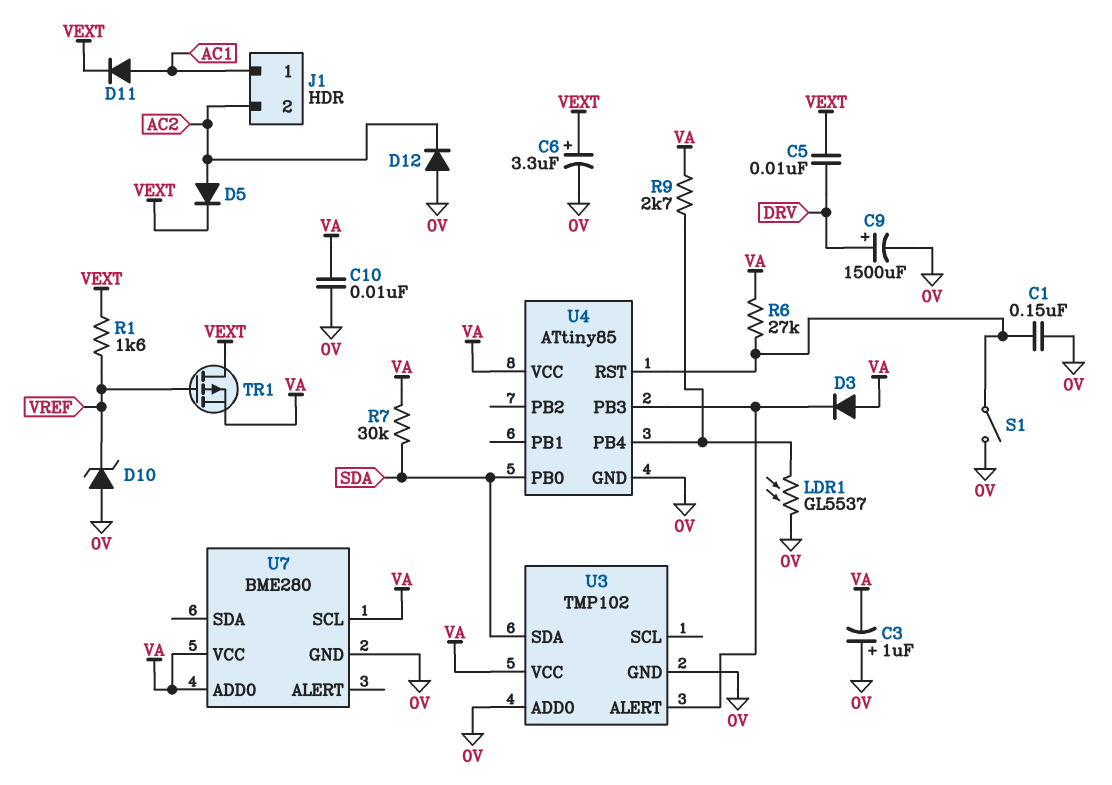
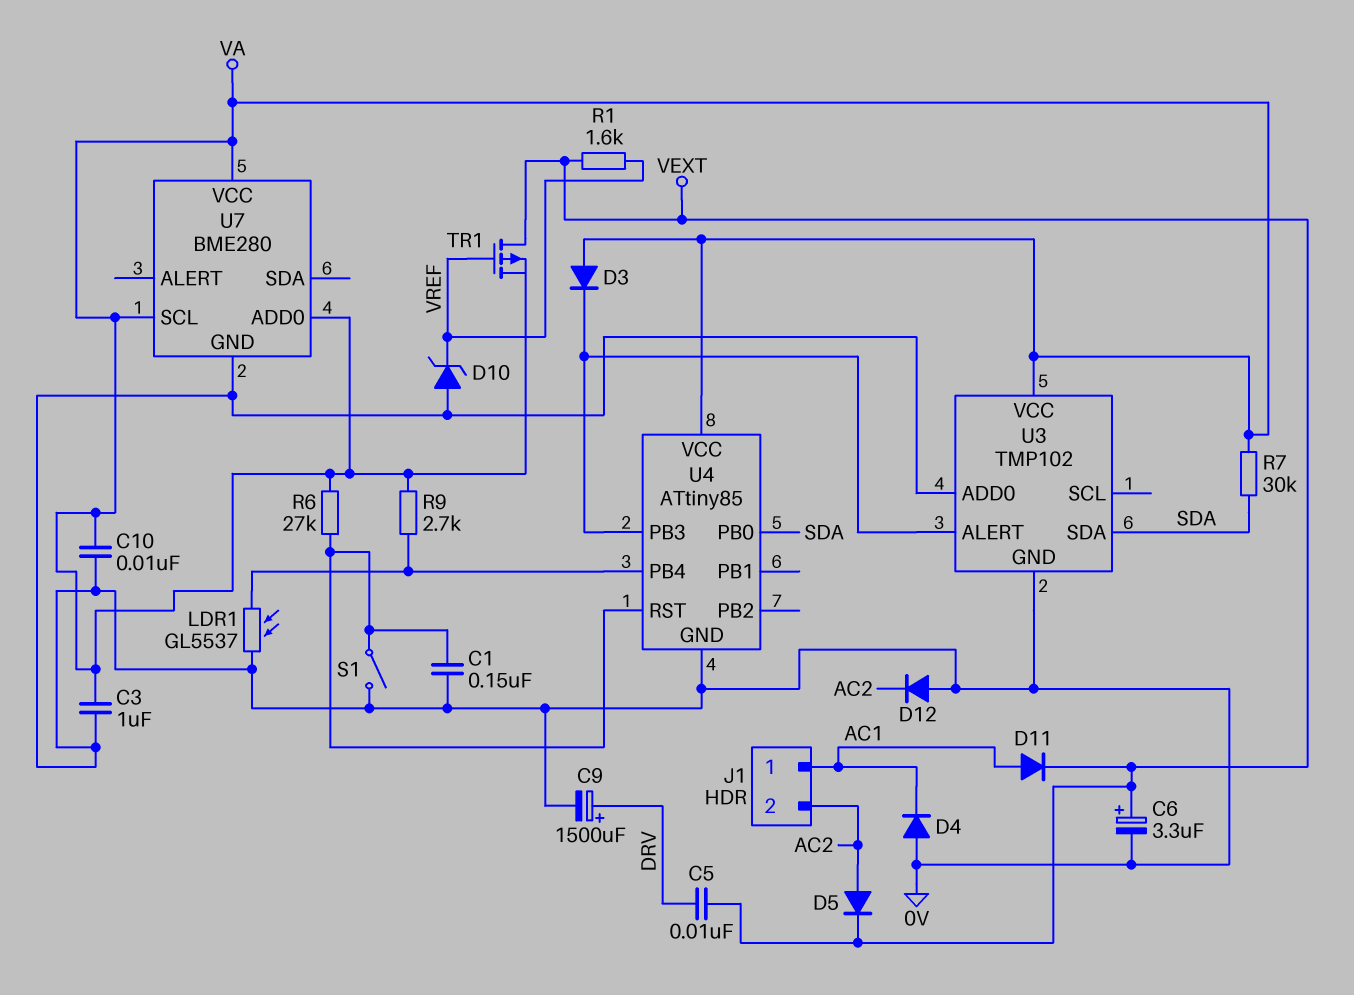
C3: 1uF (plus 0V, minus VA) -> 1uF (0V, VA)
D4: none -> diode (A 0V, K AC1)

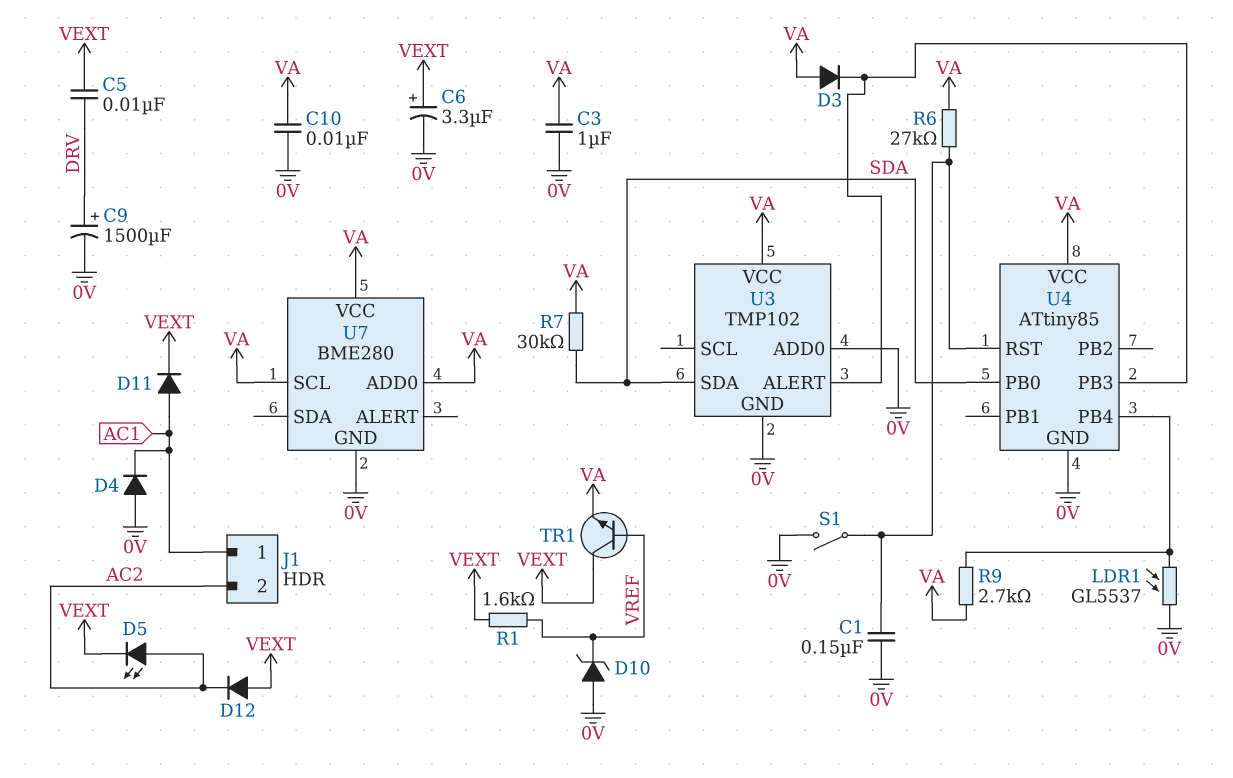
D5: diode (A AC2, K VEXT) -> LED (A AC2, K VEXT)
D12: diode (A 0V, K AC2) -> diode (A VEXT, K AC2)
TR1: PMOS (G VREF, D VEXT, S VA) -> NPN (B VREF, C VEXT, E VA)

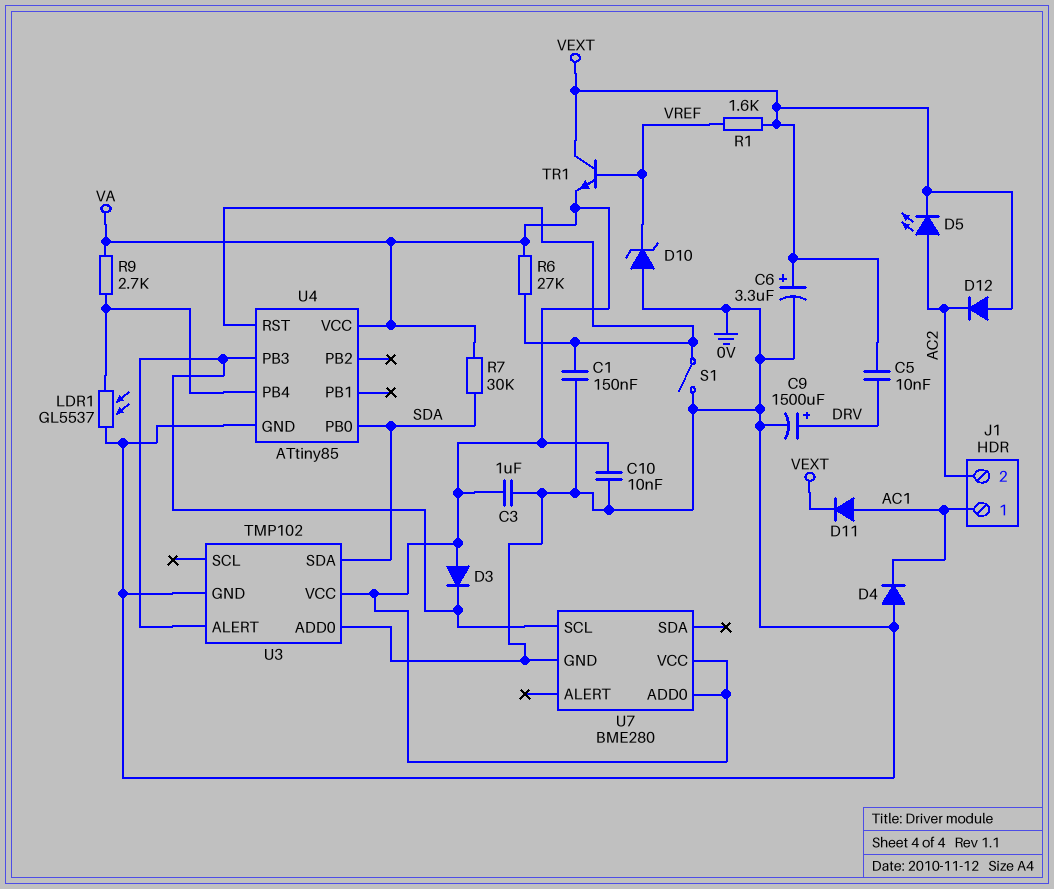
U7 pin SCL: VA -> U3/ALERT

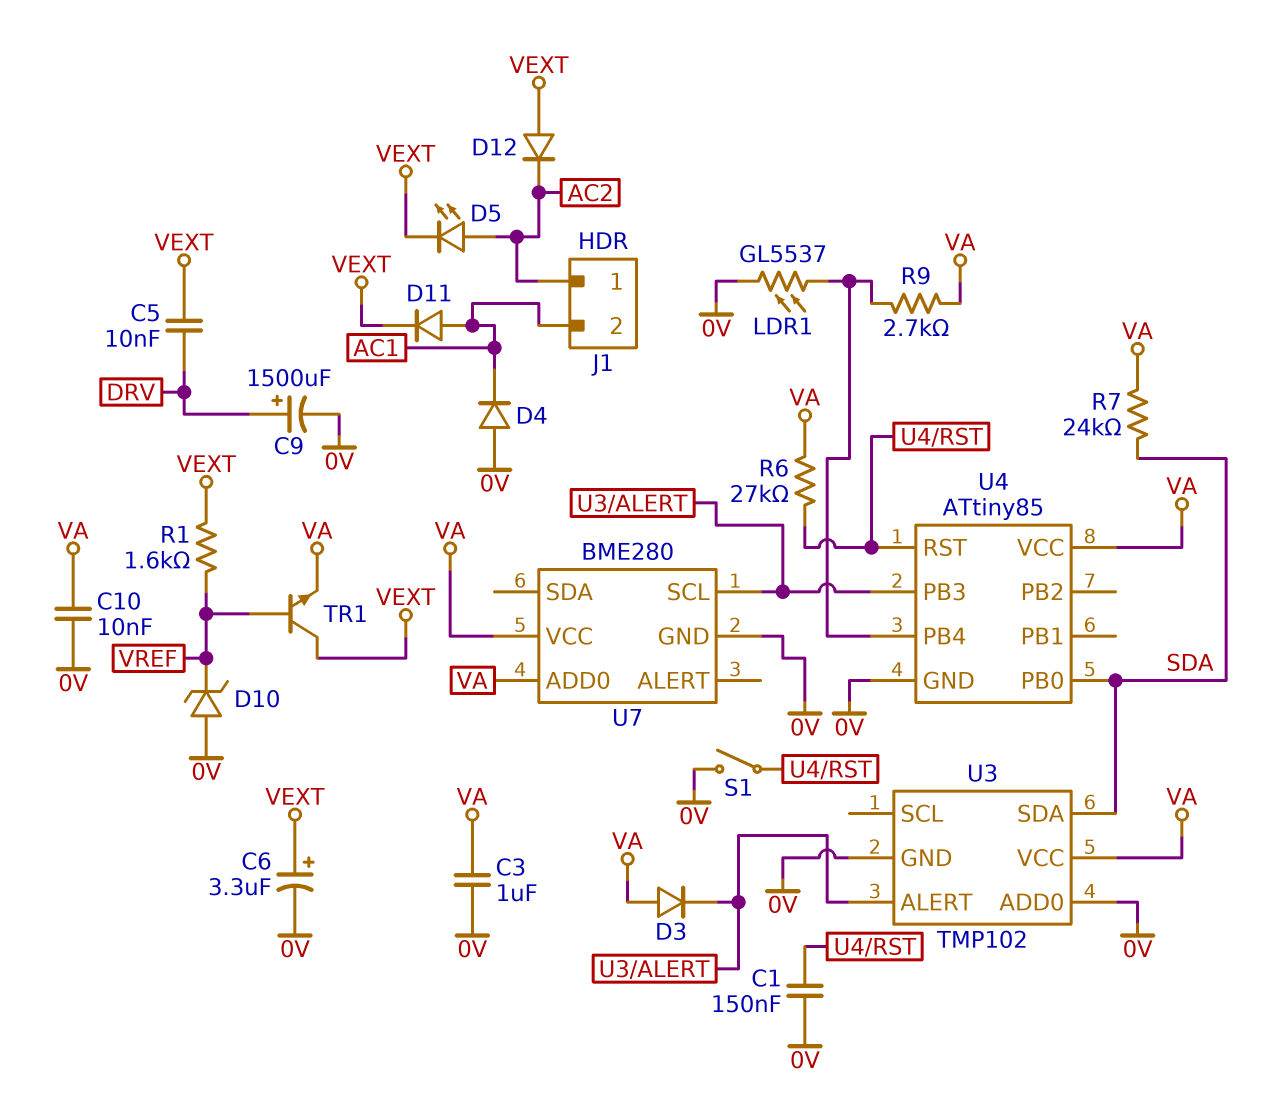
J1 pin 1: AC1 -> AC2
J1 pin 2: AC2 -> AC1
R7: 30k (SDA, VA) -> 24k (SDA, VA)

